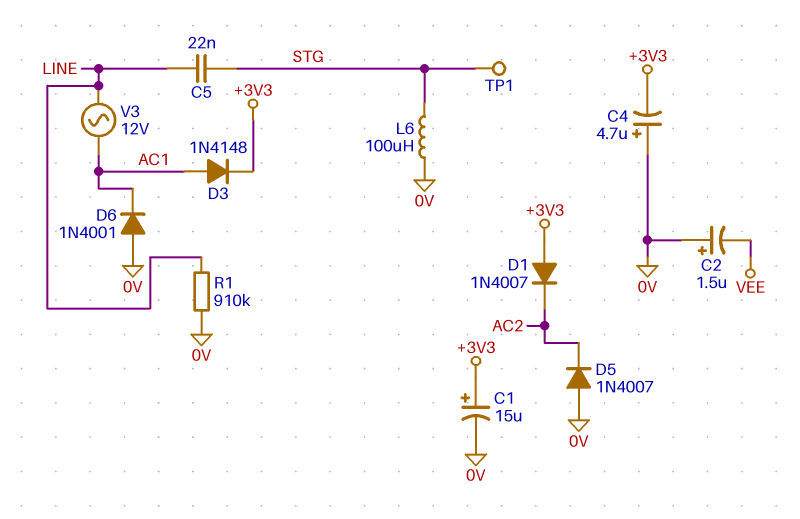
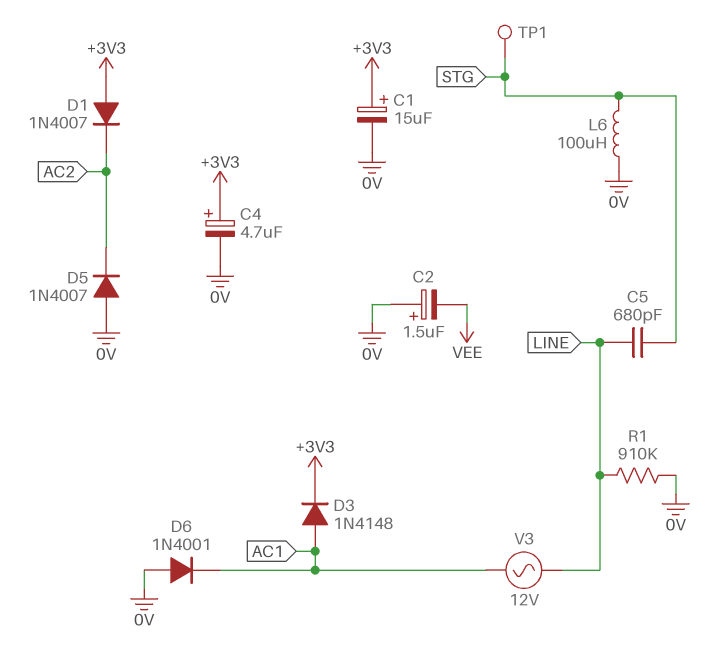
C4: 4.7uF (plus 0V, minus +3V3) -> 4.7uF (plus +3V3, minus 0V)
C5: 22nF (LINE, STG) -> 680pF (LINE, STG)

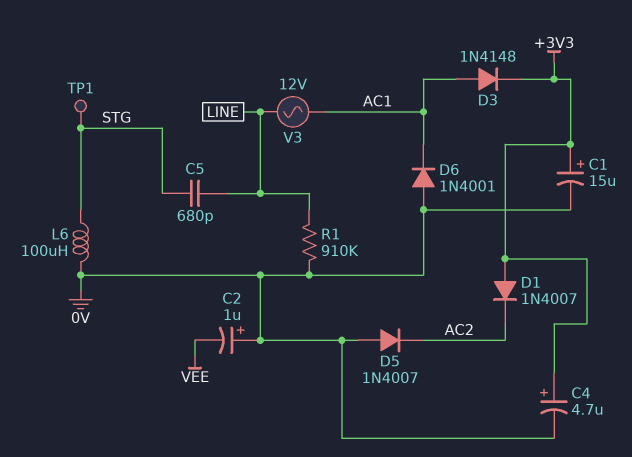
C2: 1.5uF (plus 0V, minus VEE) -> 1uF (plus 0V, minus VEE)

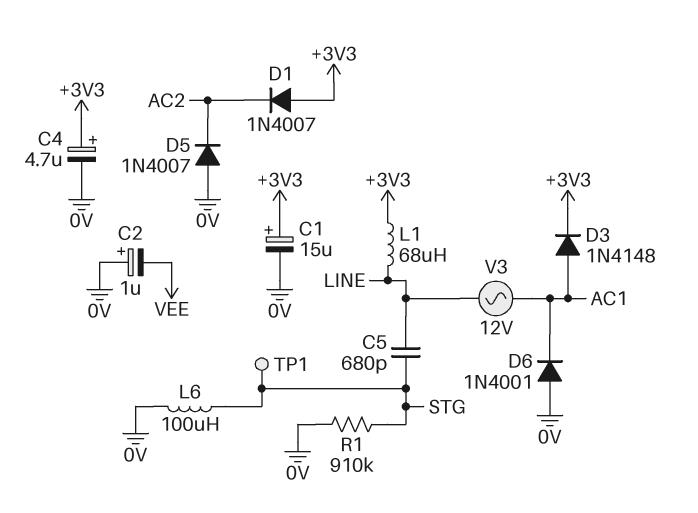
L1: none -> 68uH (+3V3, LINE)
R1: 910k (0V, LINE) -> 910k (0V, STG)

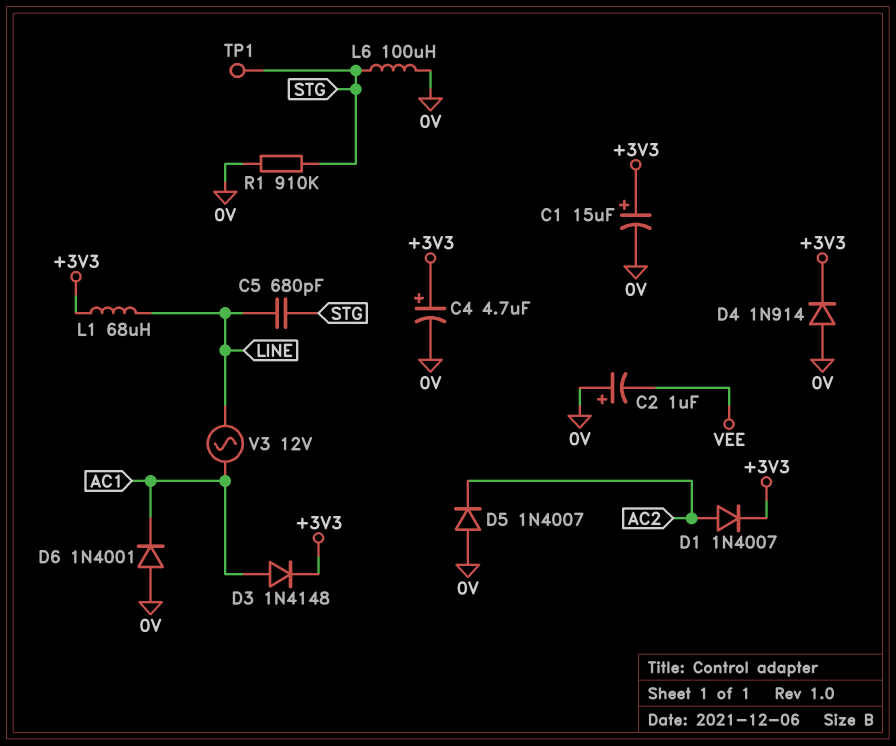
D1: diode 1N4007 (A +3V3, K AC2) -> diode 1N4007 (A AC2, K +3V3)
D4: none -> diode 1N914 (A 0V, K +3V3)

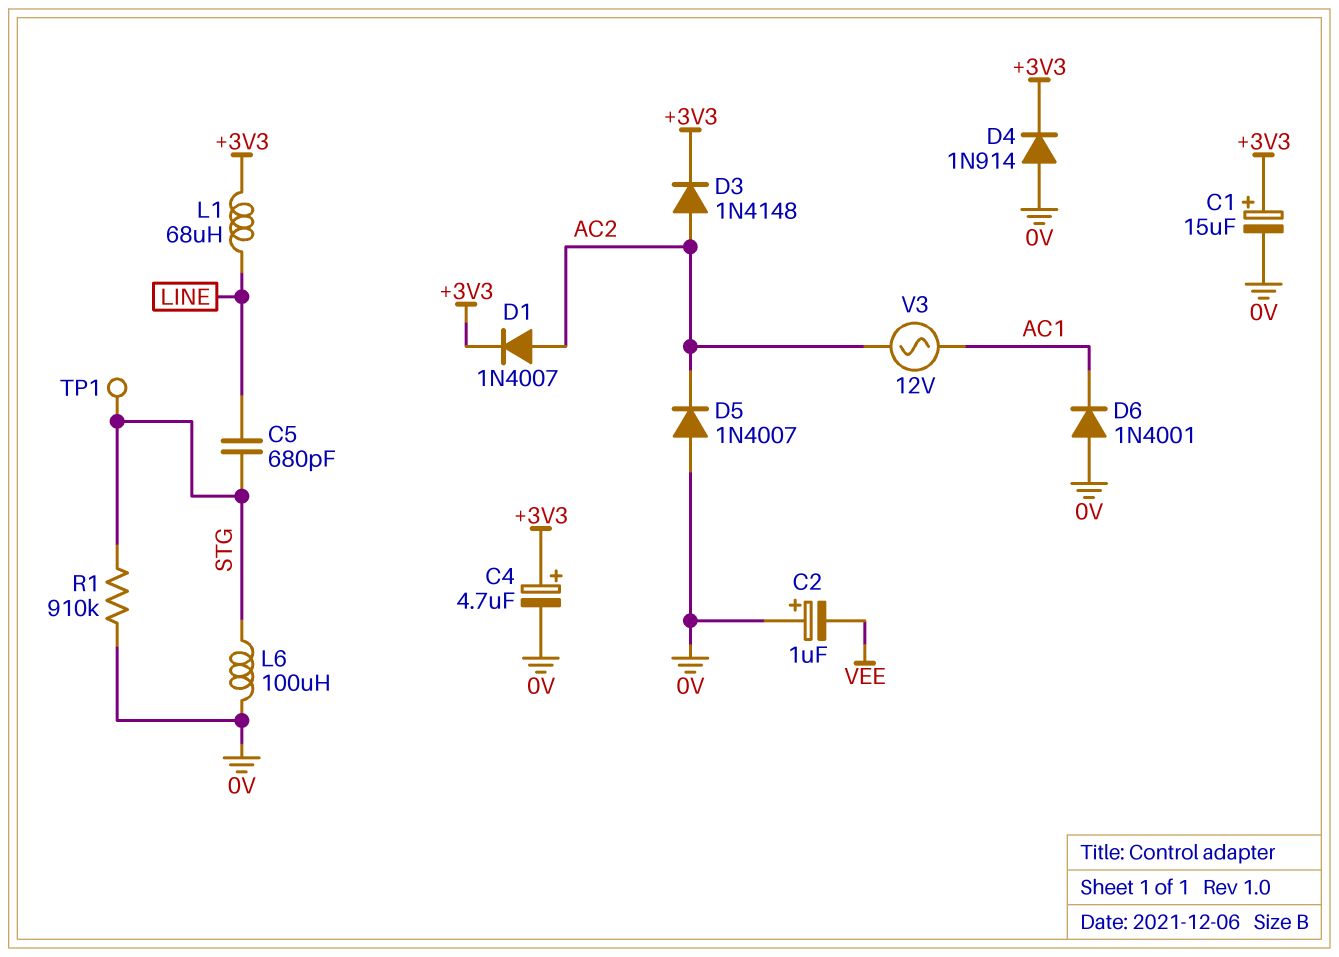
D3: diode 1N4148 (A AC1, K +3V3) -> diode 1N4148 (A AC2, K +3V3)
V3: AC 12V (AC1, LINE) -> AC 12V (AC1, AC2)

